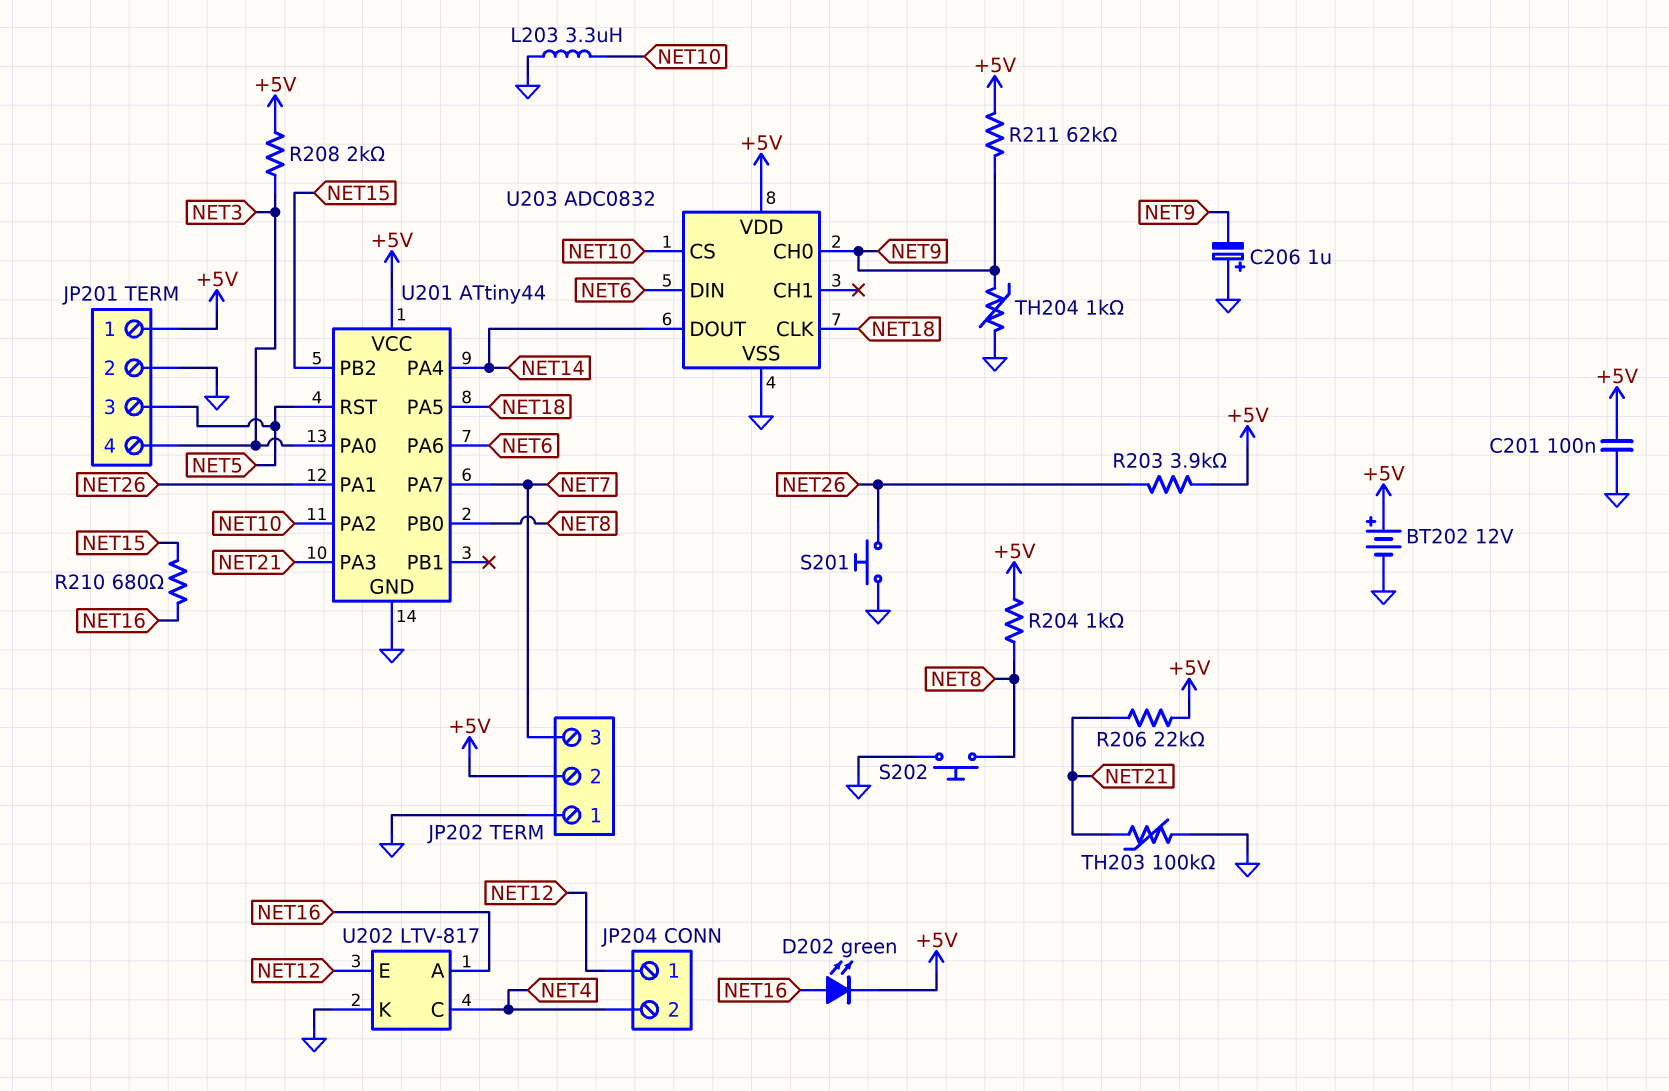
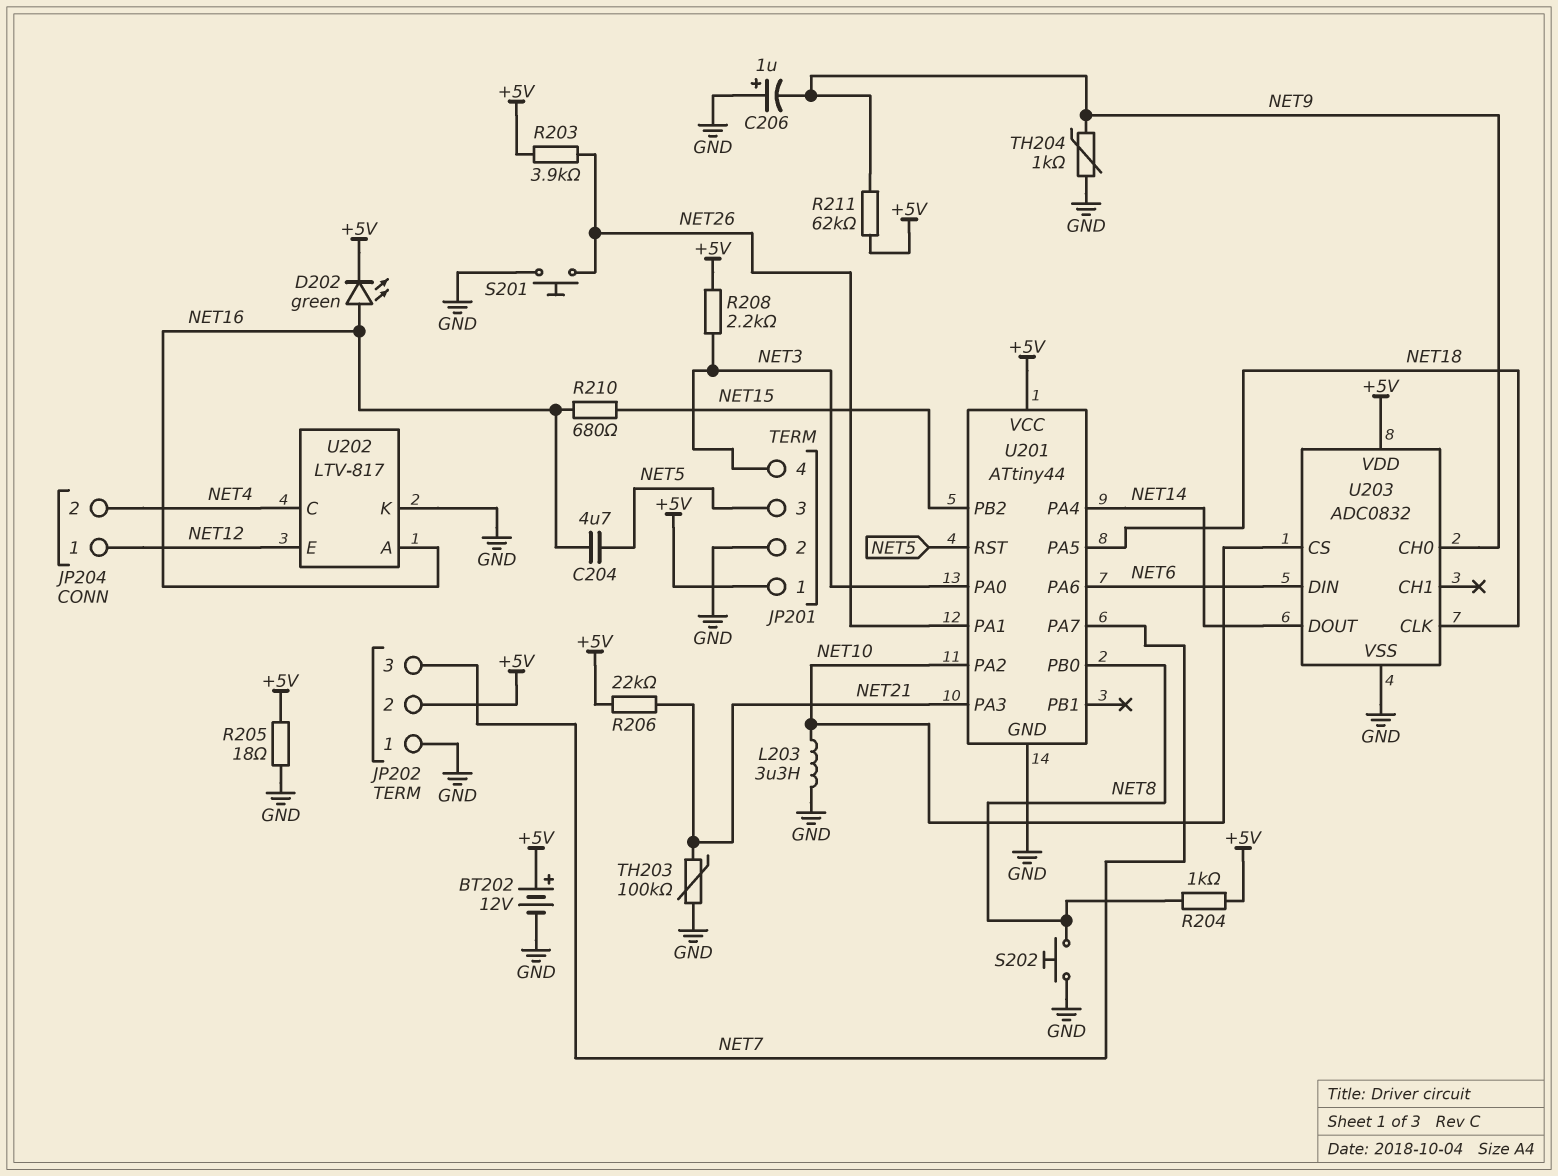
C201: 100nF (+5V, GND) -> none
C204: none -> 4.7uF (NET5, NET16)
R205: none -> 18 (+5V, GND)
R208: 2k (+5V, NET3) -> 2.2k (+5V, NET3)

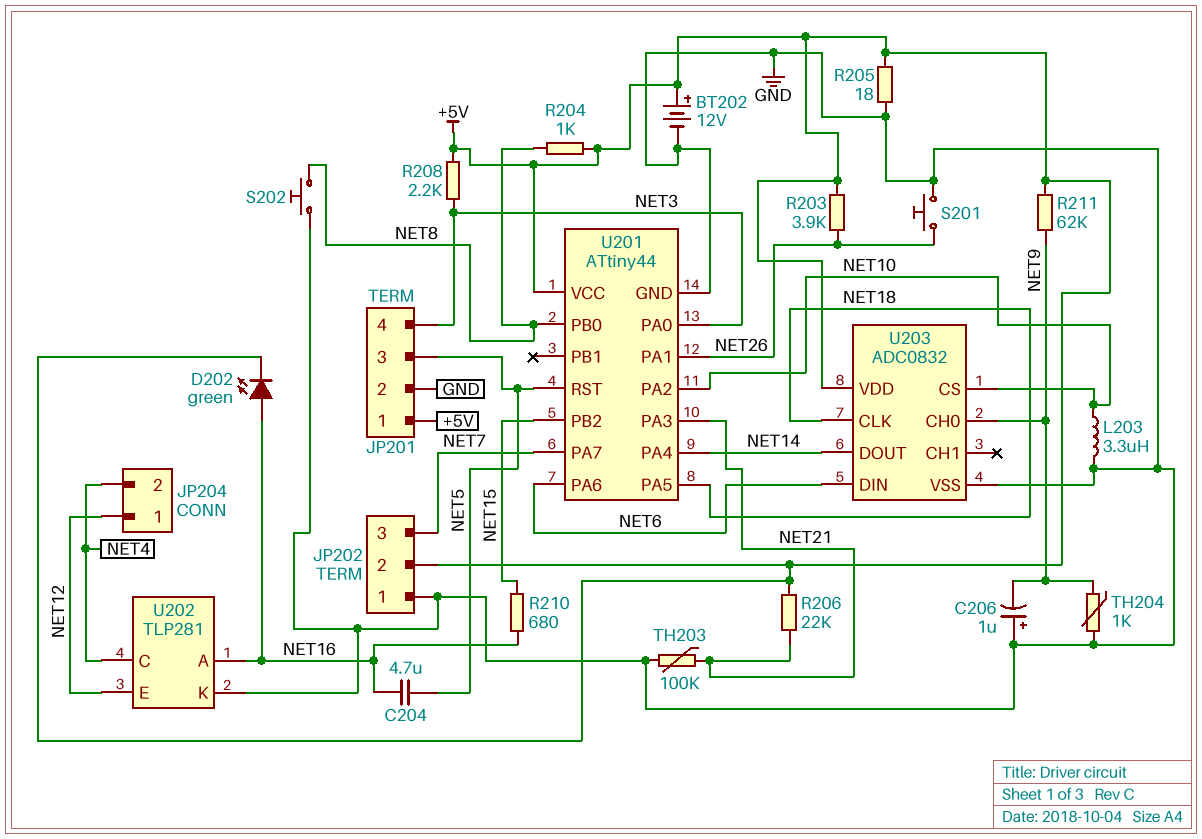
U202: LTV-817 -> TLP281

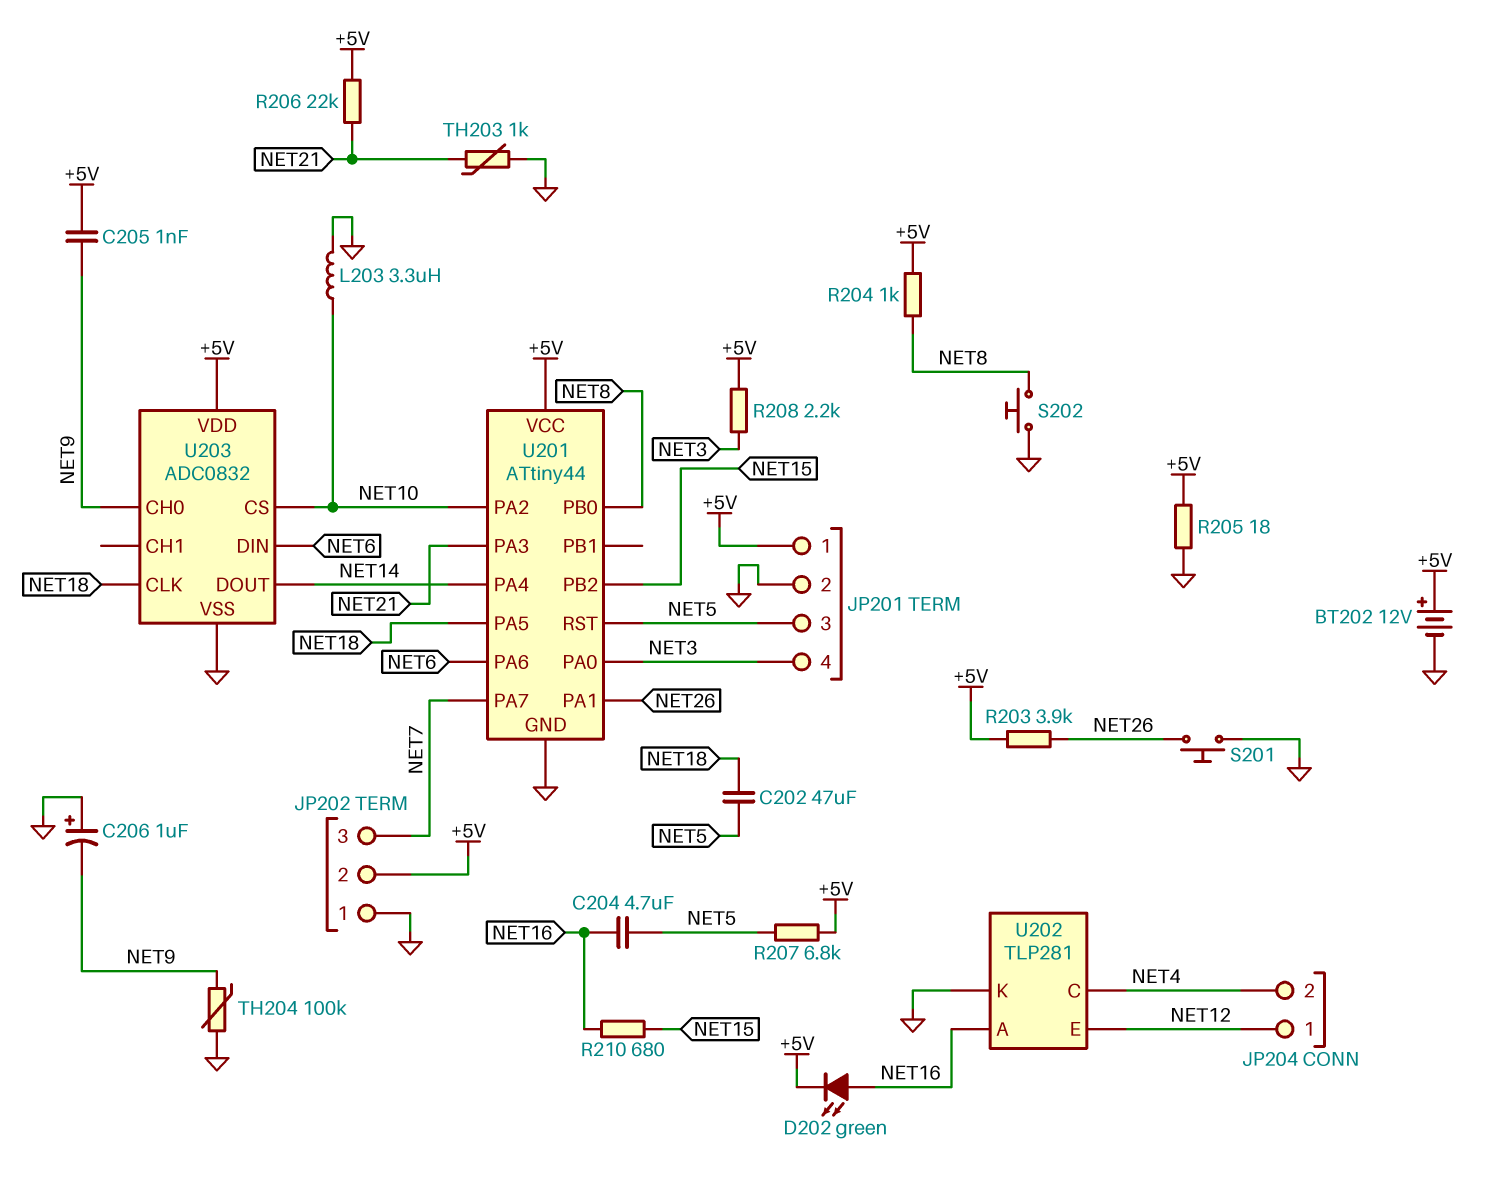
C202: none -> 47uF (NET5, NET18)
C205: none -> 1nF (+5V, NET9)
R207: none -> 6.8k (+5V, NET5)
R211: 62k (+5V, NET9) -> none
TH203: 100k (GND, NET21) -> 1k (GND, NET21)
TH204: 1k (GND, NET9) -> 100k (GND, NET9)

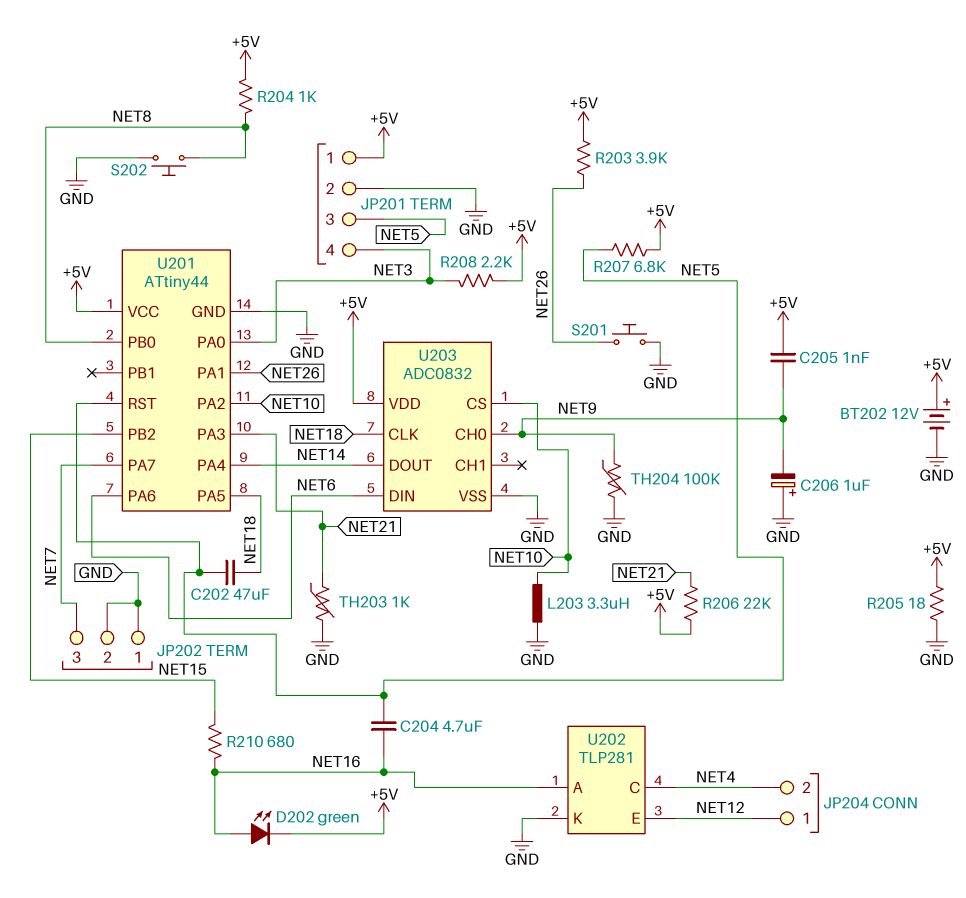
JP202 pin 2: +5V -> GND

